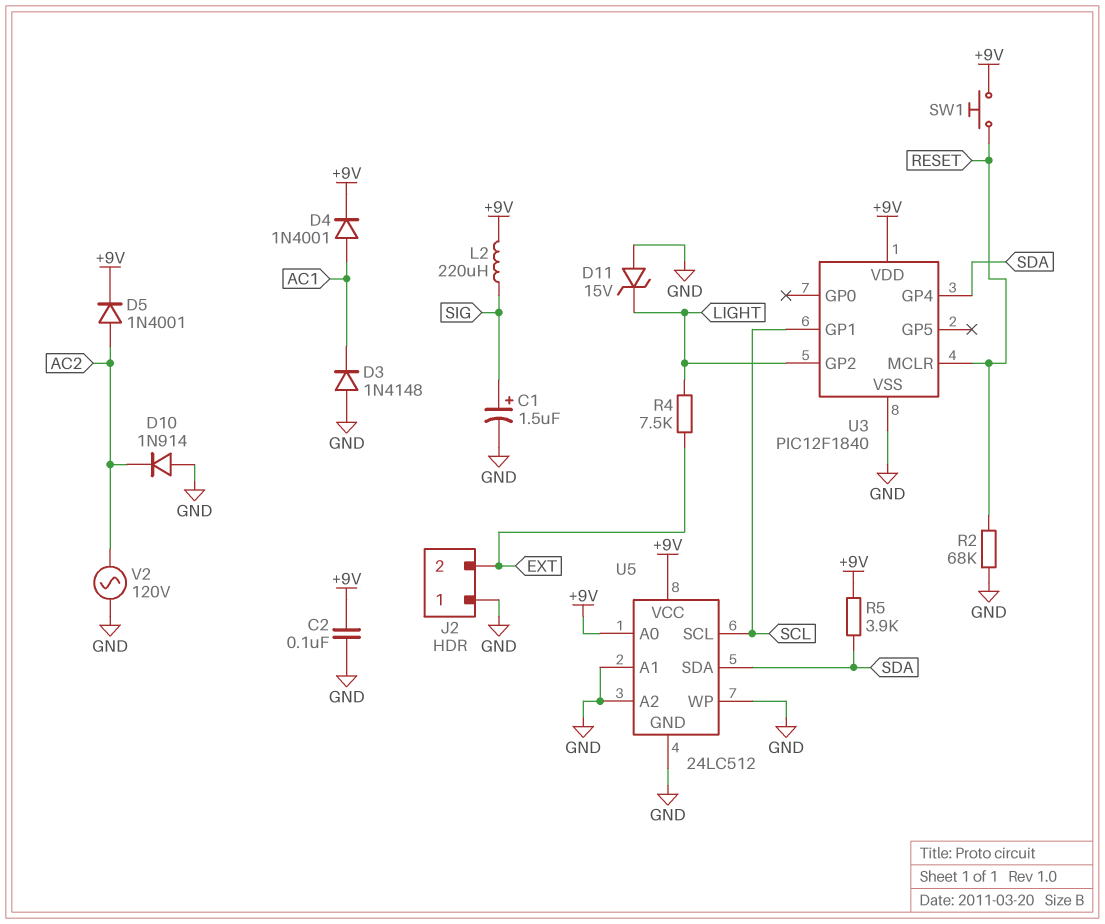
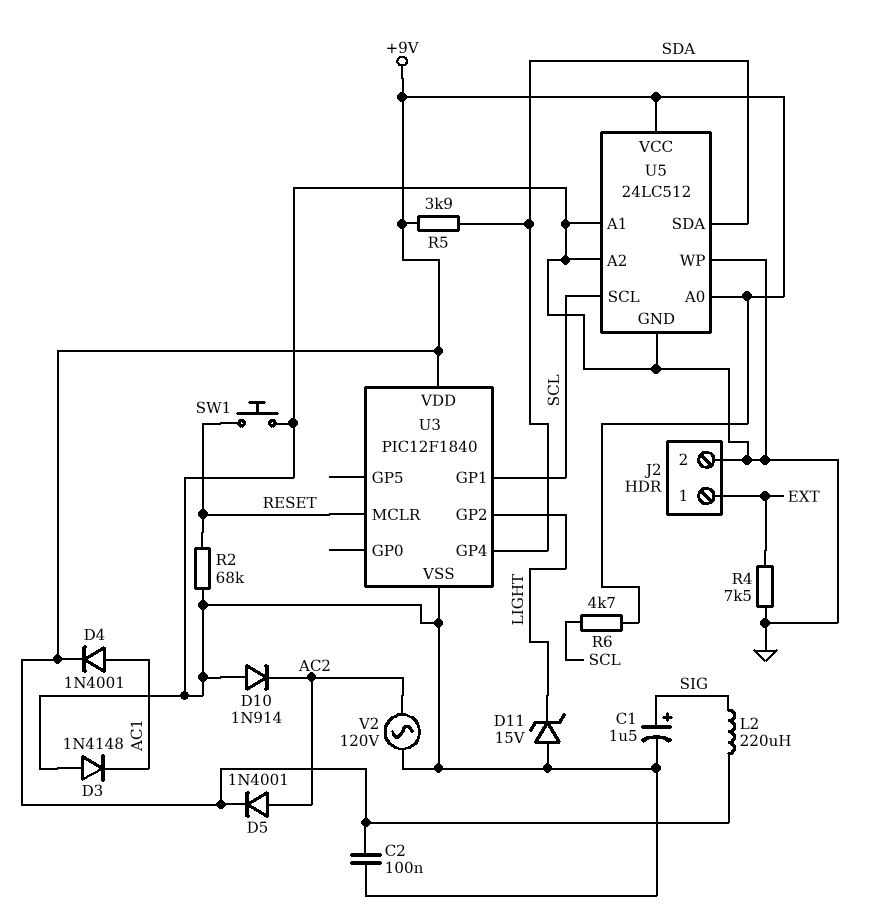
J2 pin 1: GND -> EXT
J2 pin 2: EXT -> GND
R4: 7.5k (EXT, LIGHT) -> 7.5k (EXT, GND)
R6: none -> 4.7k (+9V, SCL)
SW1: button (+9V, RESET) -> button (GND, RESET)

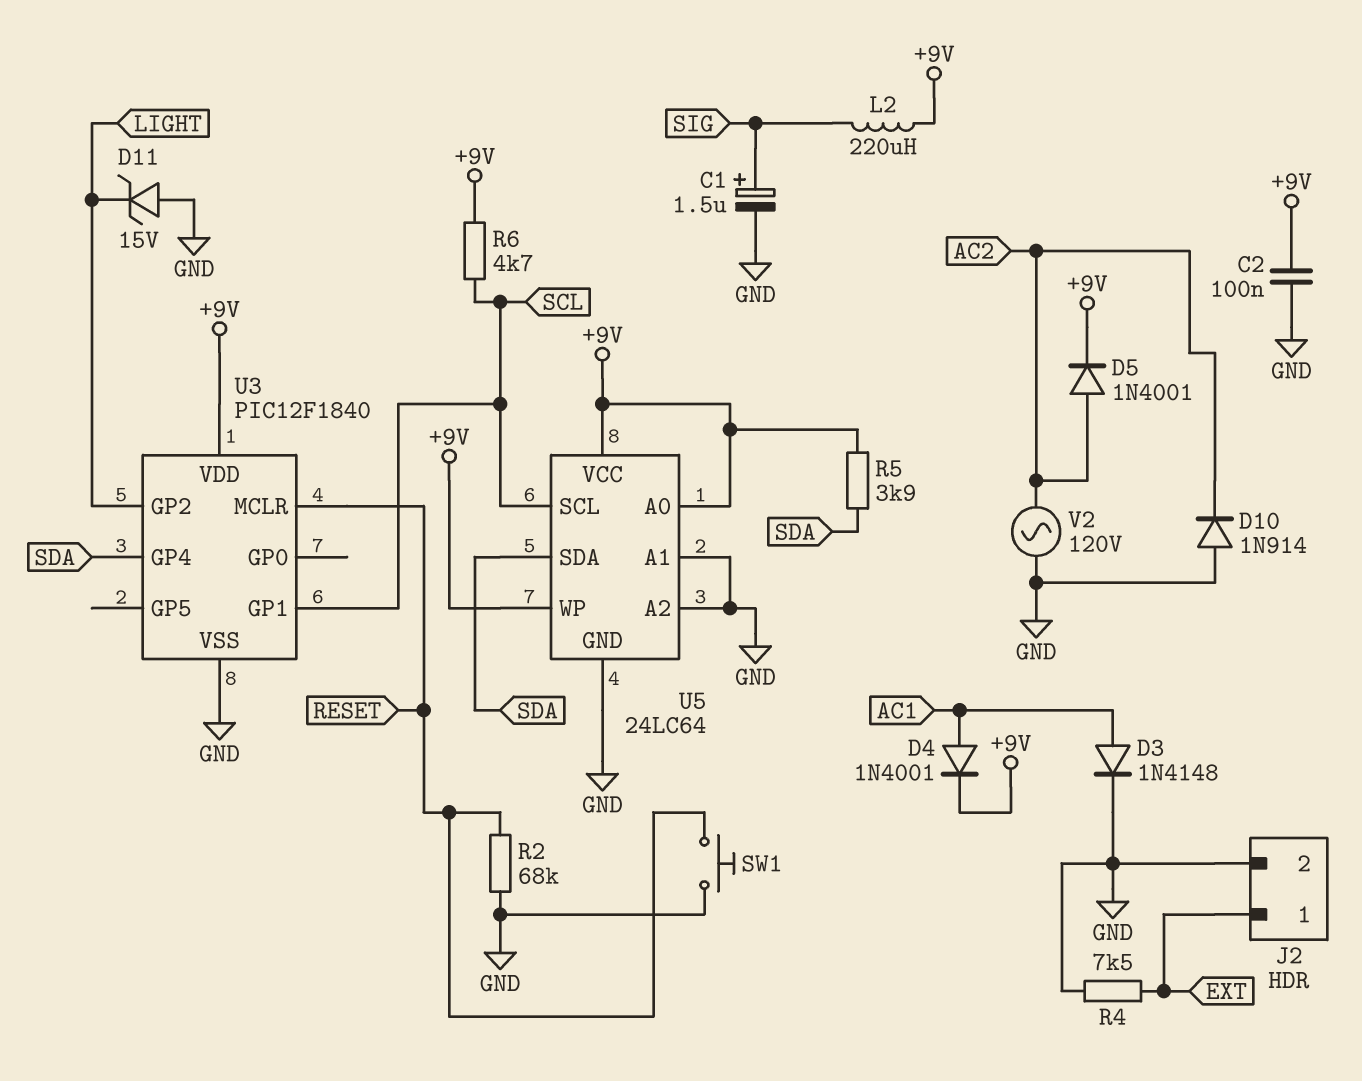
D3: diode 1N4148 (A GND, K AC1) -> diode 1N4148 (A AC1, K GND)
U5: 24LC512 -> 24LC64
U5 pin WP: GND -> +9V

